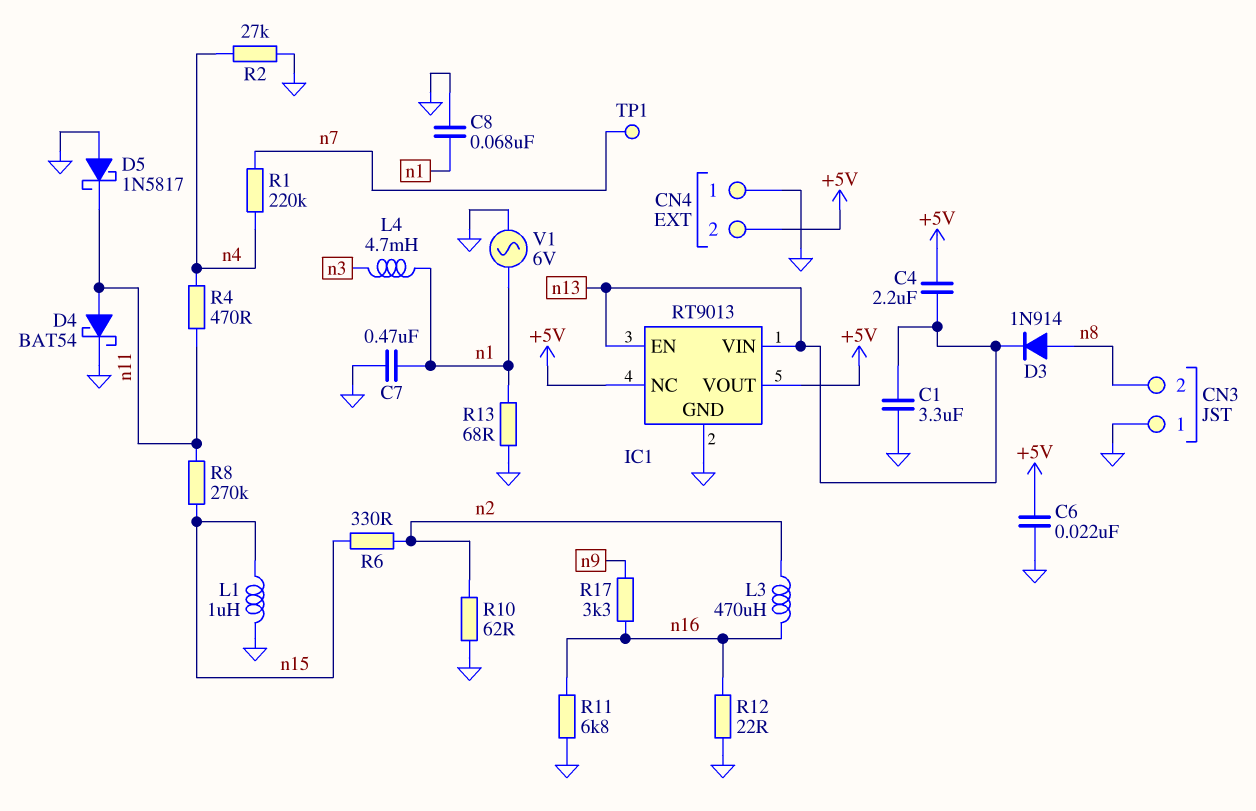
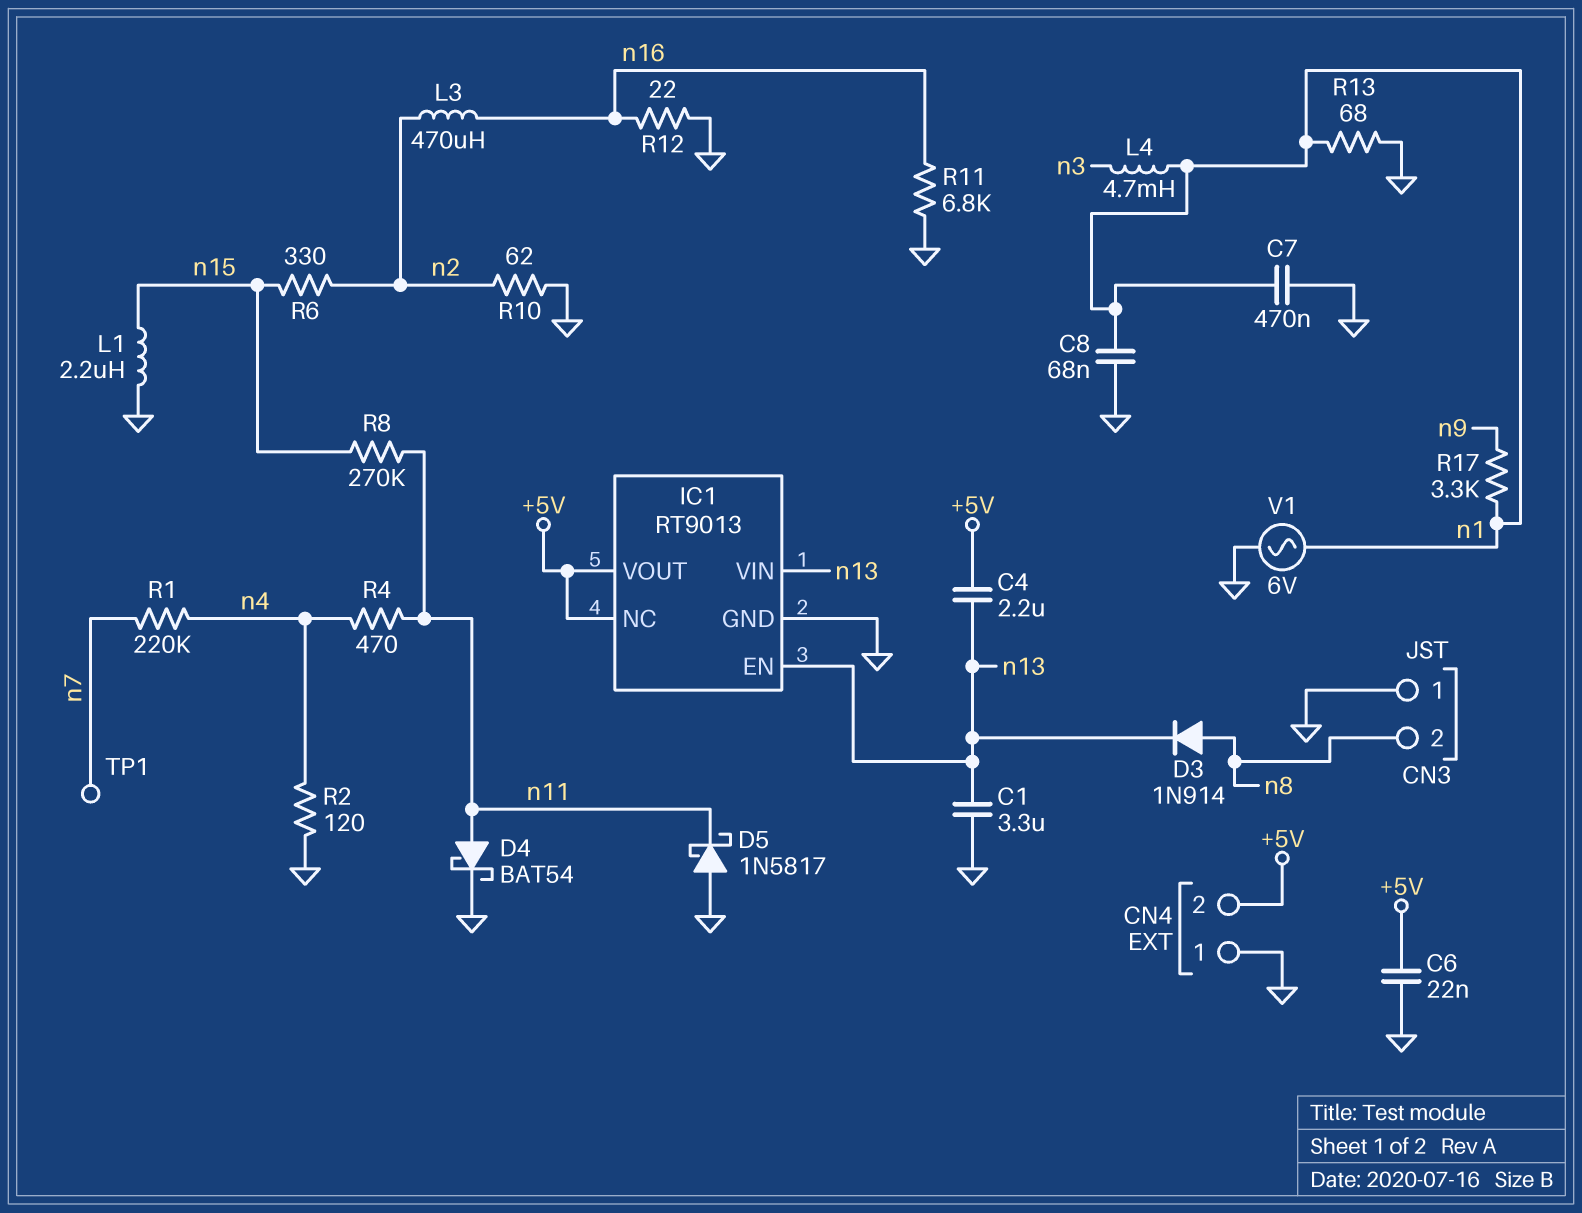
L1: 1uH (GND, n15) -> 2.2uH (GND, n15)
R2: 27k (GND, n4) -> 120 (GND, n4)
R17: 3.3k (n9, n16) -> 3.3k (n1, n9)

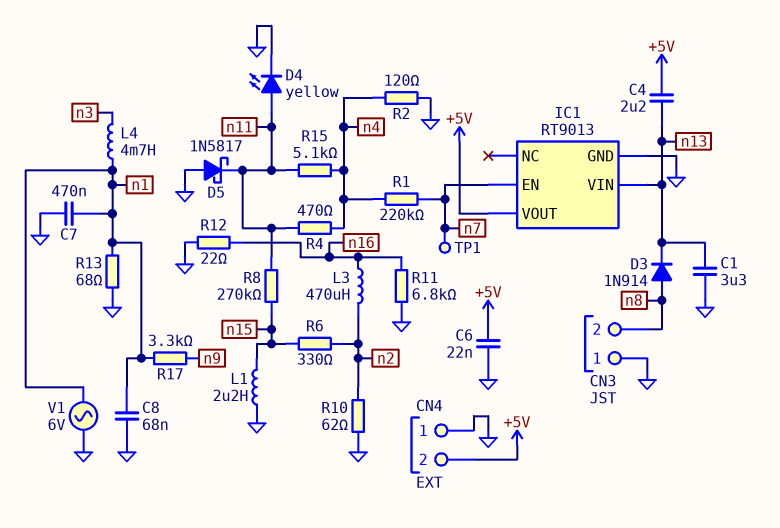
D4: schottky BAT54 (A n11, K GND) -> LED yellow (A n11, K GND)
IC1 pin EN: n13 -> n7
IC1 pin NC: +5V -> none
R15: none -> 5.1k (n4, n11)

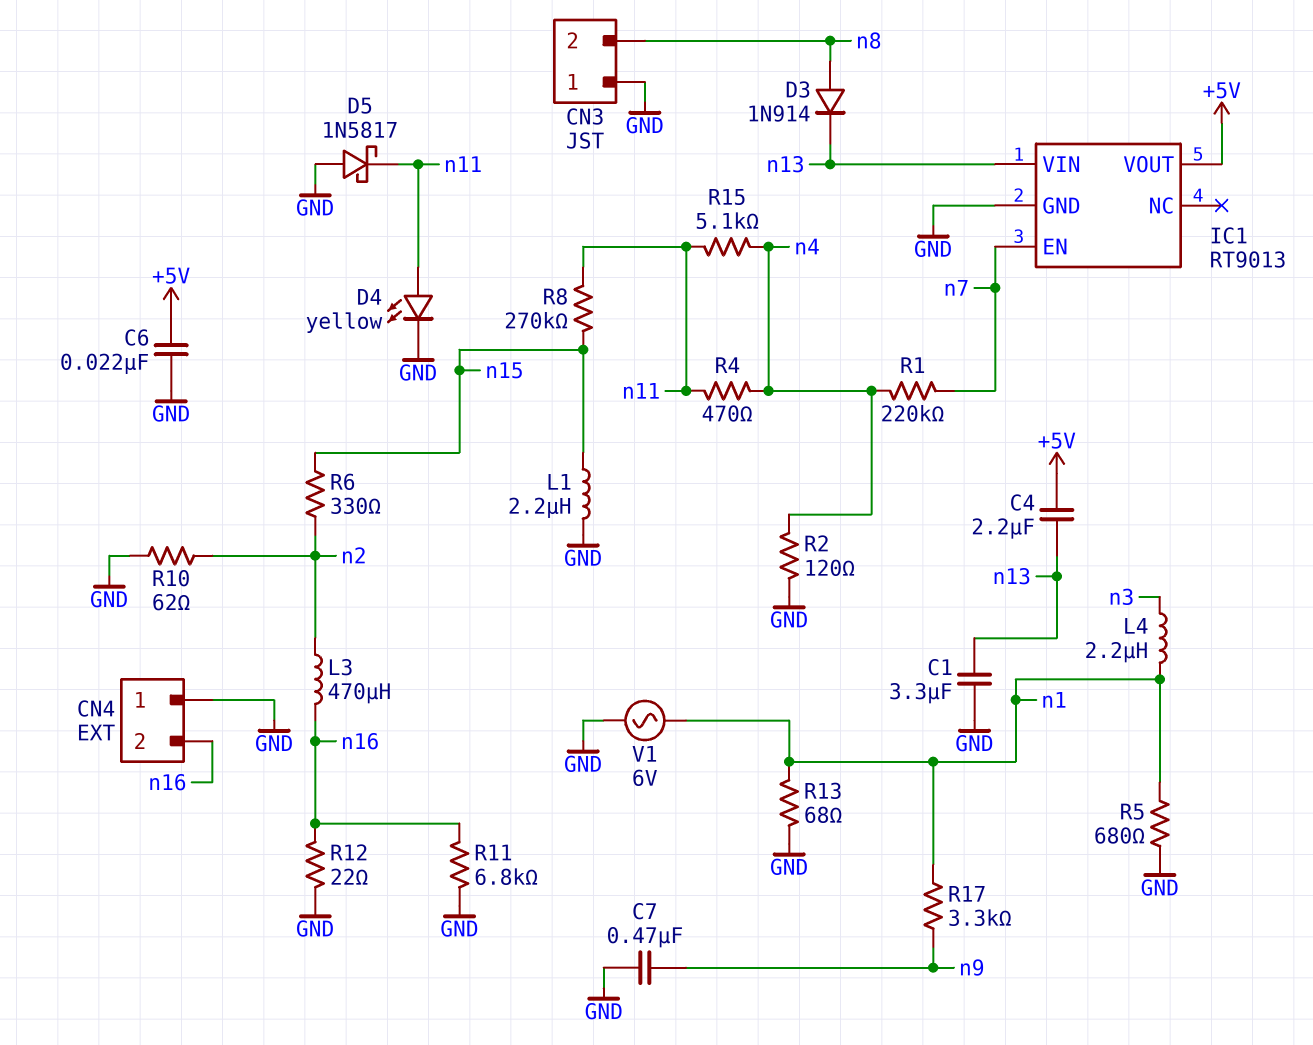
C7: 470nF (GND, n1) -> 470nF (GND, n9)
C8: 68nF (GND, n1) -> none
CN4 pin 2: +5V -> n16
L4: 4.7mH (n1, n3) -> 2.2uH (n1, n3)
R5: none -> 680 (GND, n1)
TP1: test point (n7) -> none

